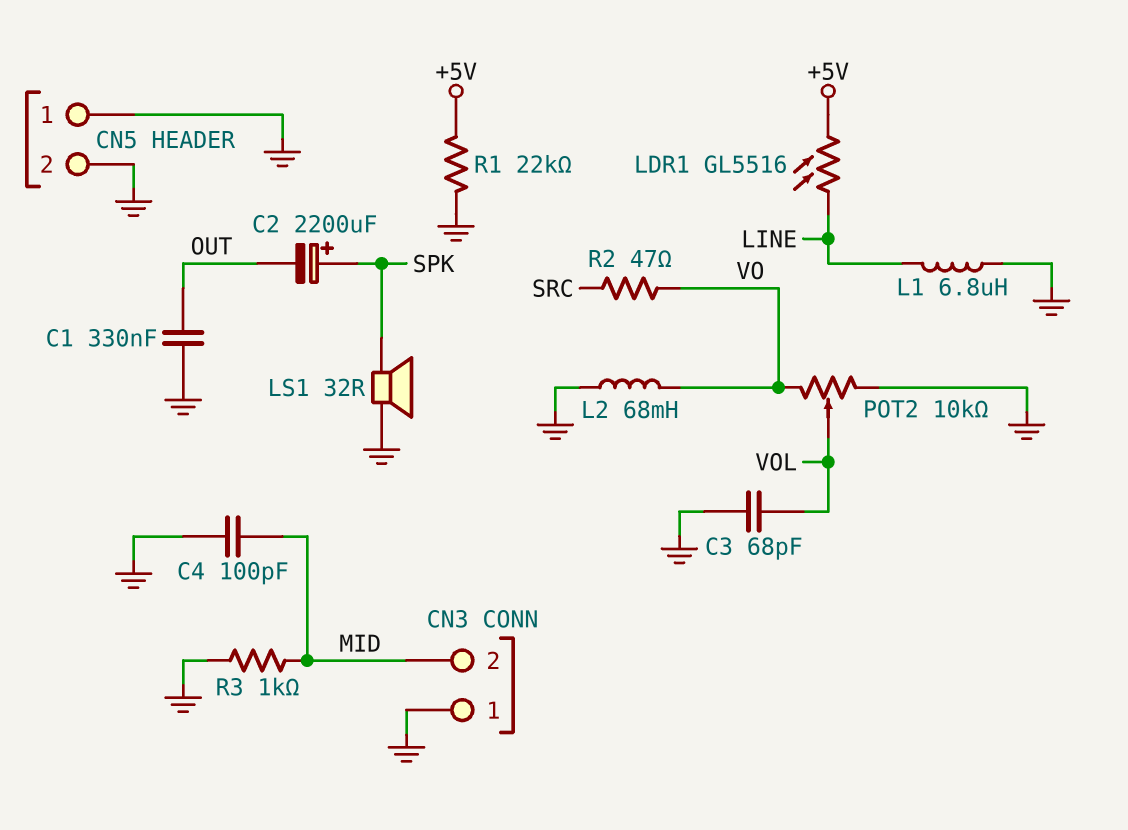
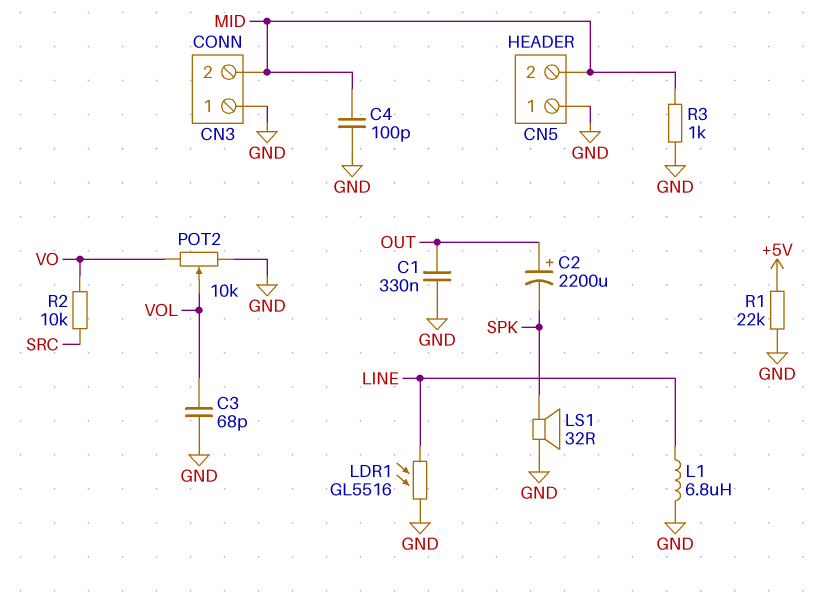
C2: 2200uF (plus SPK, minus OUT) -> 2200uF (plus OUT, minus SPK)
CN5 pin 2: GND -> MID
L2: 68mH (GND, VO) -> none
LDR1: GL5516 (+5V, LINE) -> GL5516 (GND, LINE)
R2: 47 (SRC, VO) -> 10k (SRC, VO)

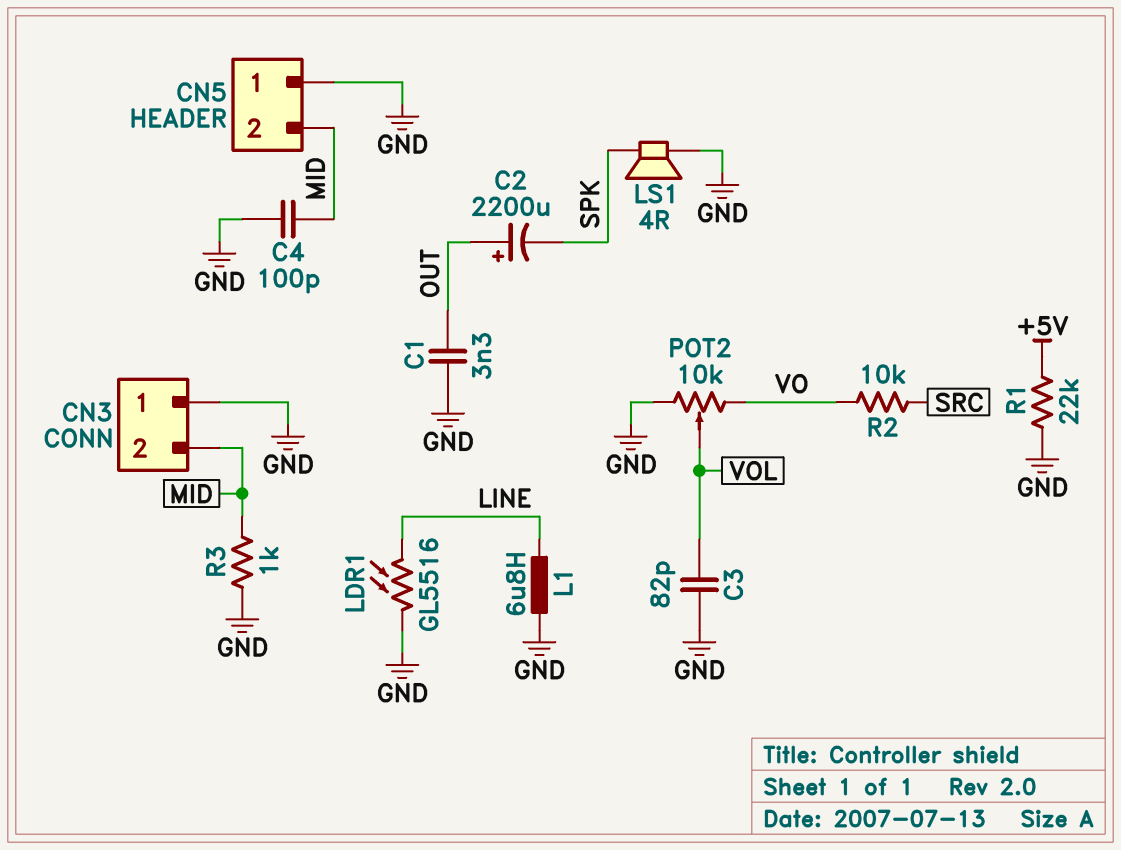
C1: 330nF (GND, OUT) -> 3.3nF (GND, OUT)
C3: 68pF (GND, VOL) -> 82pF (GND, VOL)
LS1: speaker 32R (GND, SPK) -> speaker 4R (GND, SPK)

